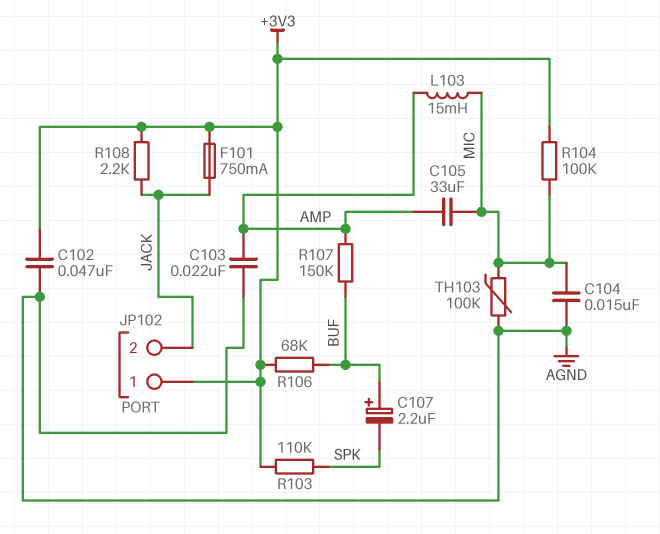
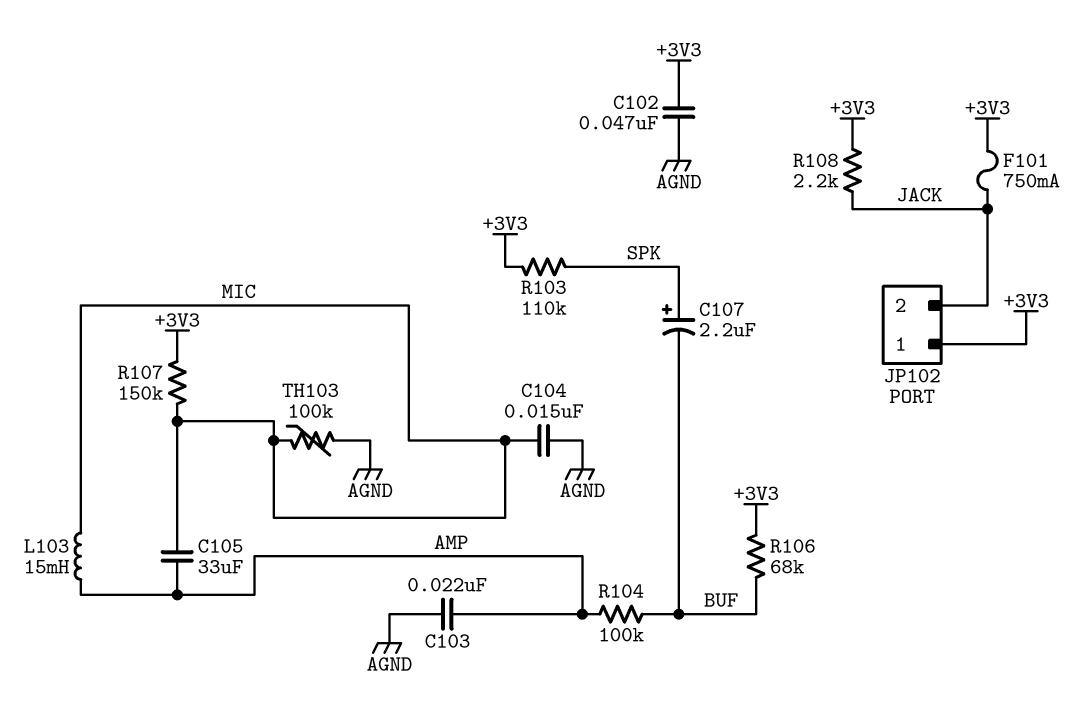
C107: 2.2uF (plus BUF, minus SPK) -> 2.2uF (plus SPK, minus BUF)
R104: 100k (+3V3, MIC) -> 100k (AMP, BUF)
R107: 150k (AMP, BUF) -> 150k (+3V3, MIC)

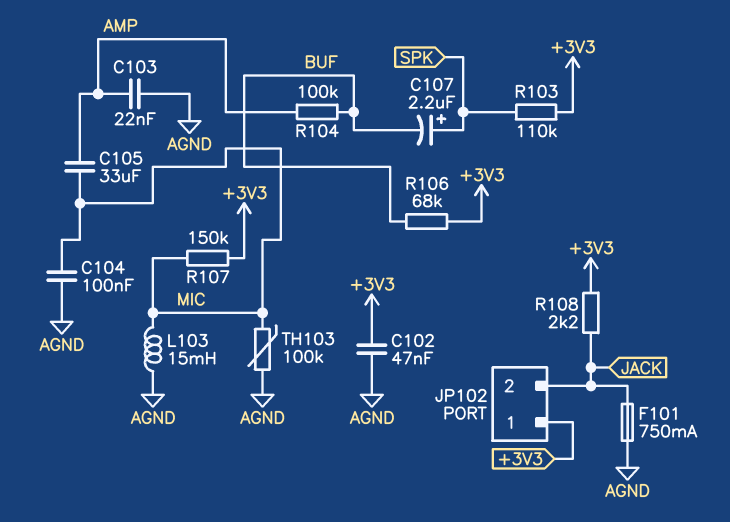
C104: 15nF (AGND, MIC) -> 100nF (AGND, MIC)
F101: 750mA (+3V3, JACK) -> 750mA (AGND, JACK)
L103: 15mH (AMP, MIC) -> 15mH (AGND, MIC)

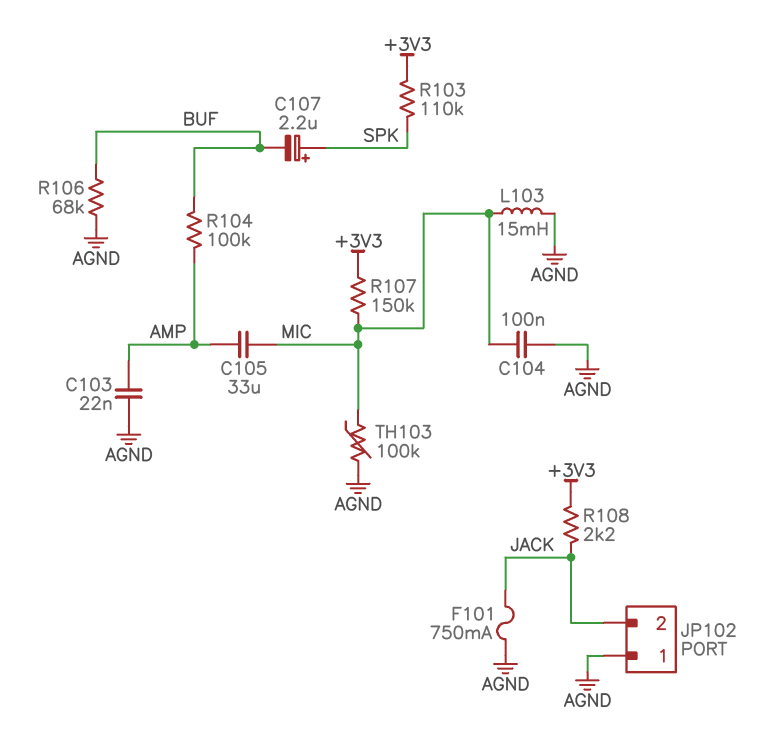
C102: 47nF (+3V3, AGND) -> none
JP102 pin 1: +3V3 -> AGND
R106: 68k (+3V3, BUF) -> 68k (AGND, BUF)

